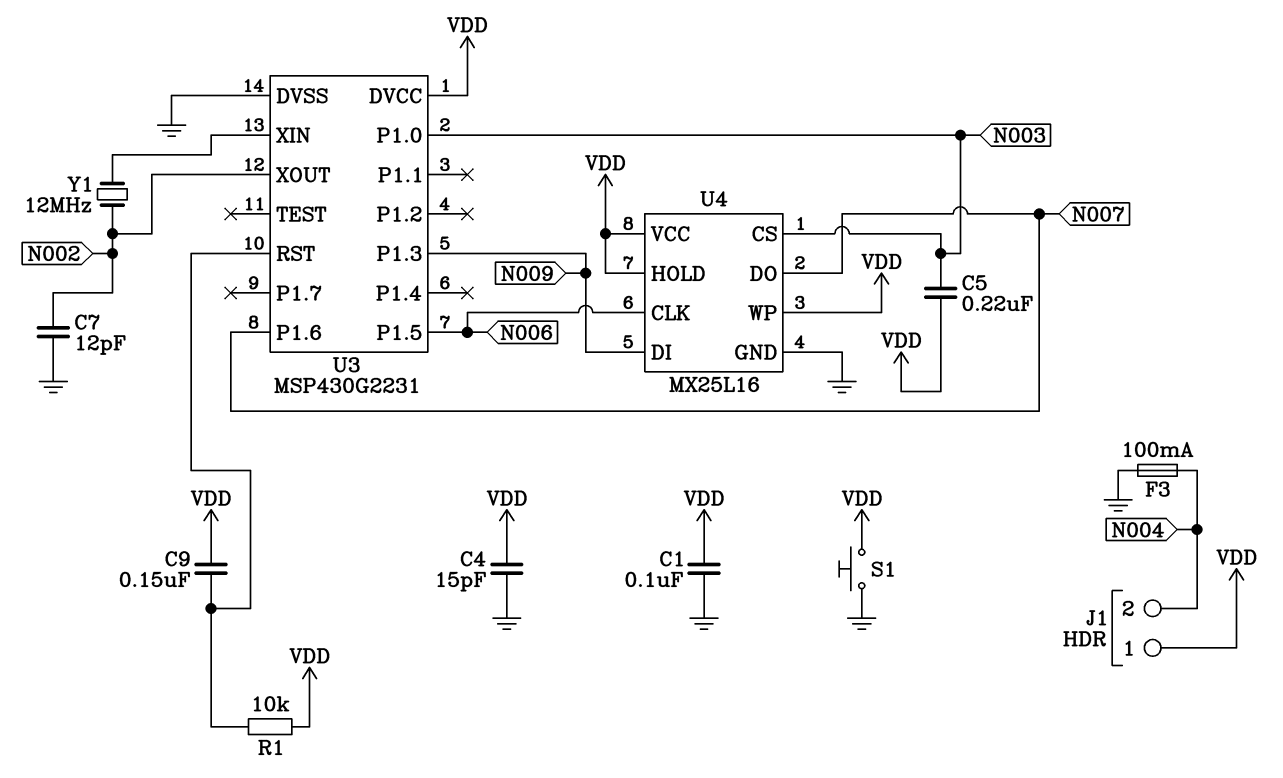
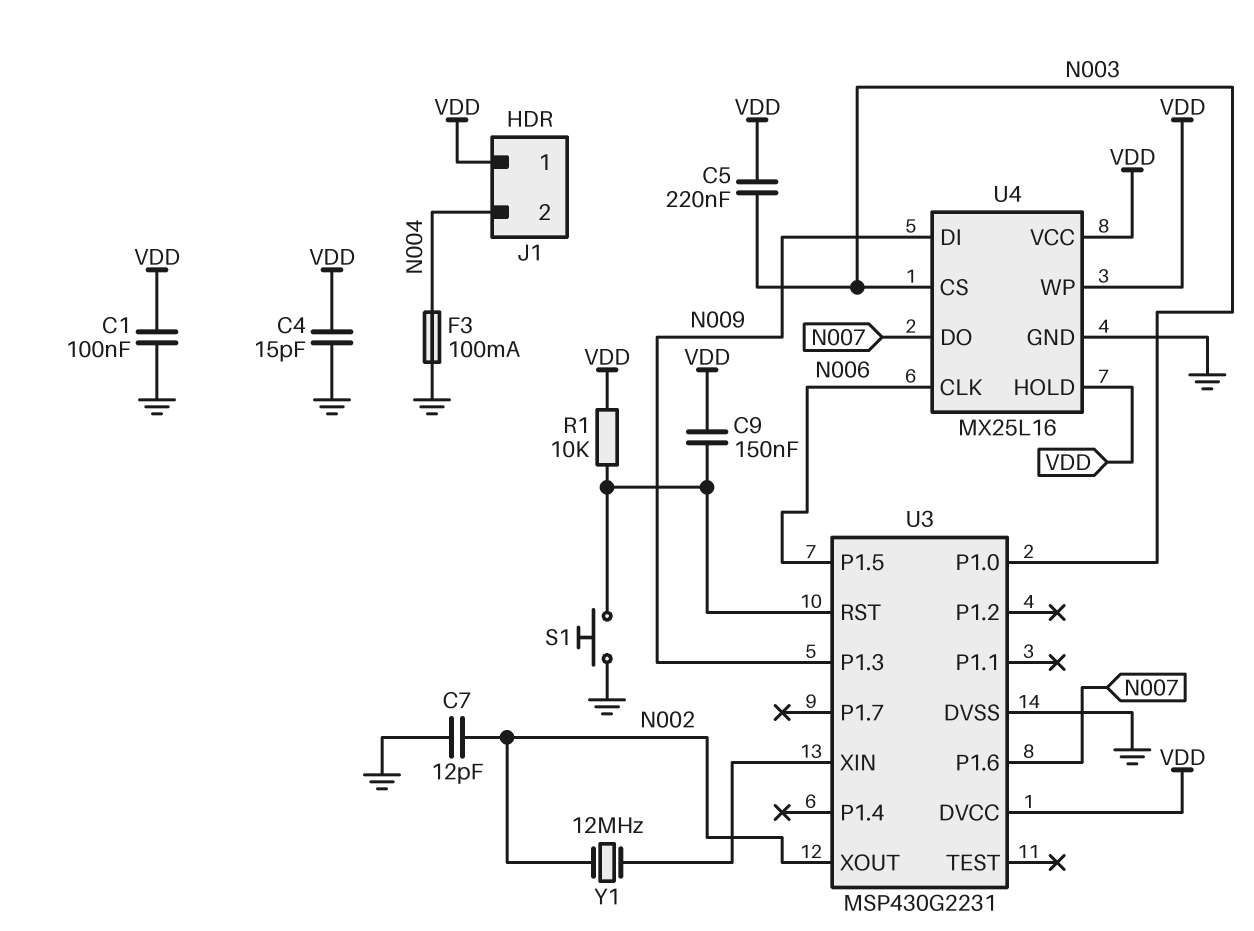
S1: button (GND, VDD) -> button (GND, U3/RST)

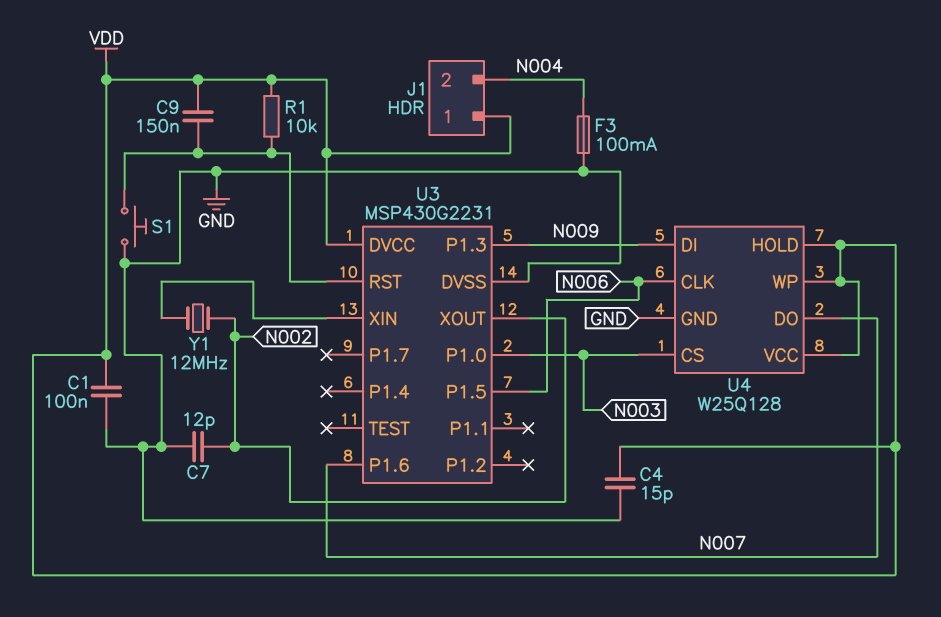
C5: 220nF (N003, VDD) -> none
U4: MX25L16 -> W25Q128

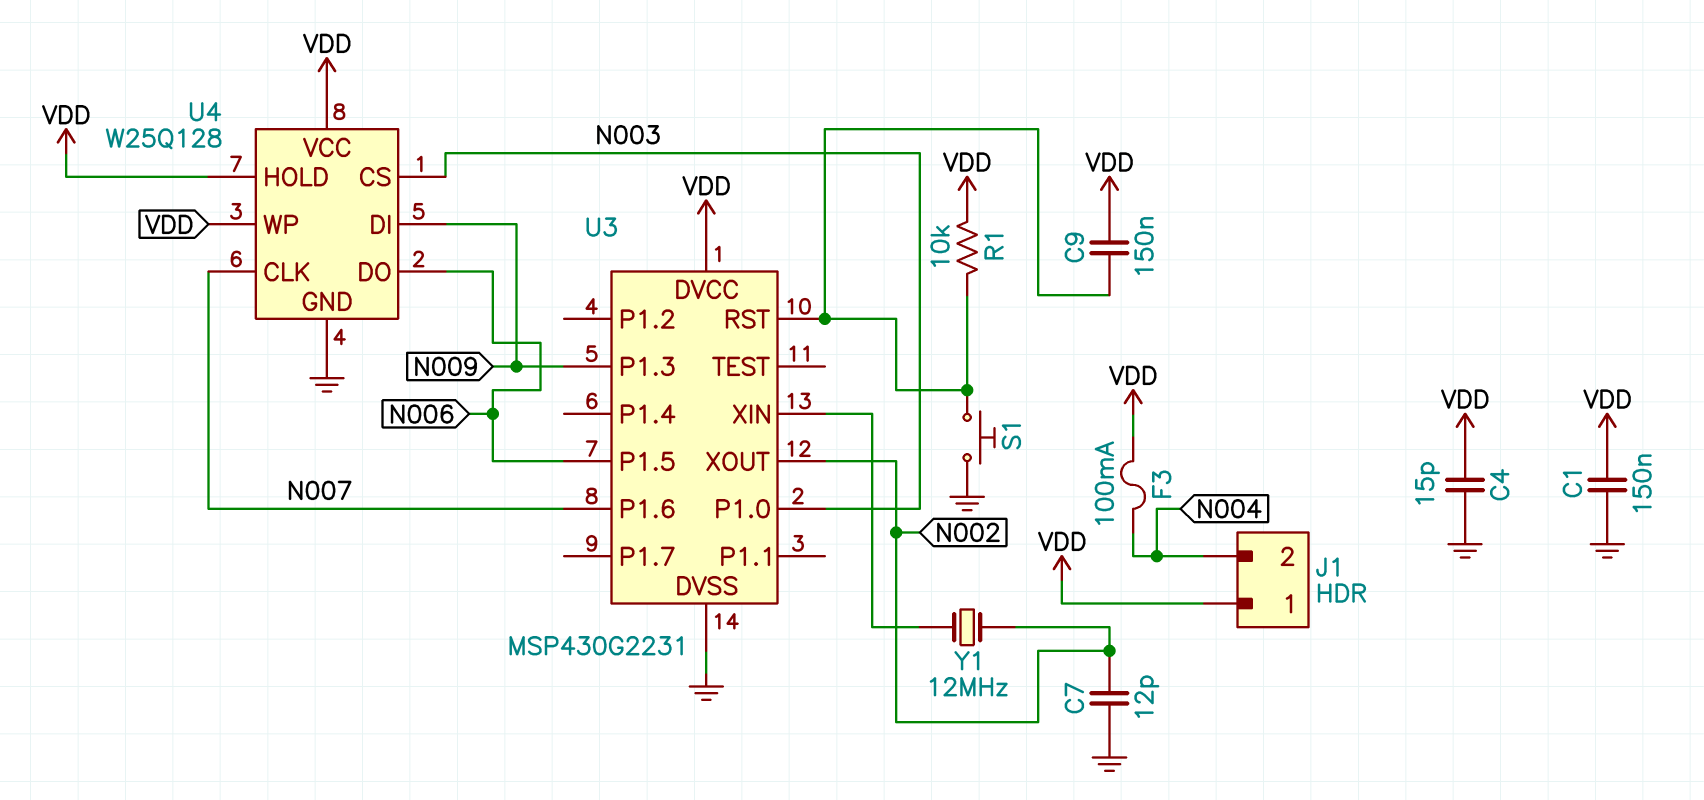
C1: 100nF (GND, VDD) -> 150nF (GND, VDD)
F3: 100mA (GND, N004) -> 100mA (N004, VDD)
U4 pin CLK: N006 -> N007
U4 pin DO: N007 -> N006

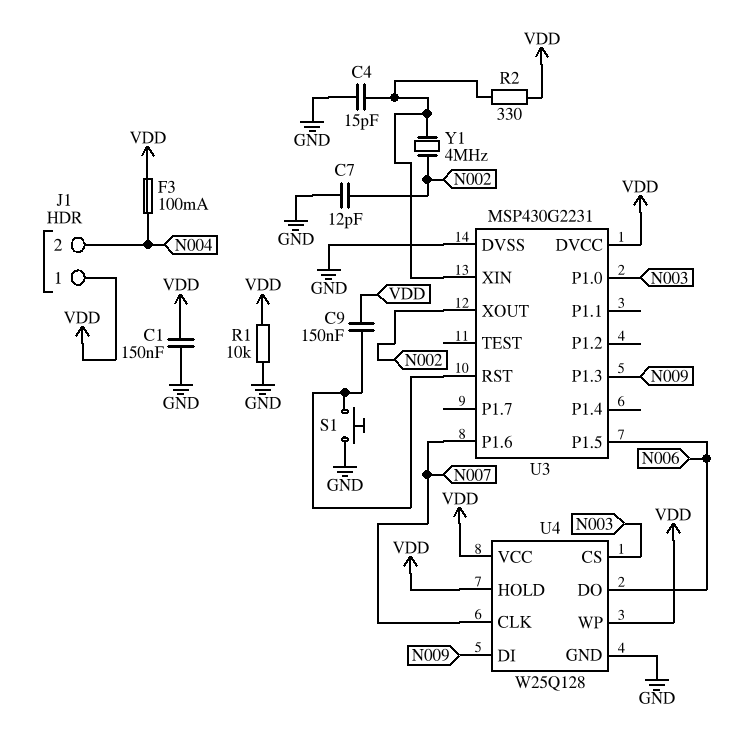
C4: 15pF (GND, VDD) -> 15pF (GND, U3/XIN)
R1: 10k (U3/RST, VDD) -> 10k (GND, VDD)
R2: none -> 330 (U3/XIN, VDD)
Y1: 12MHz (N002, U3/XIN) -> 4MHz (N002, U3/XIN)

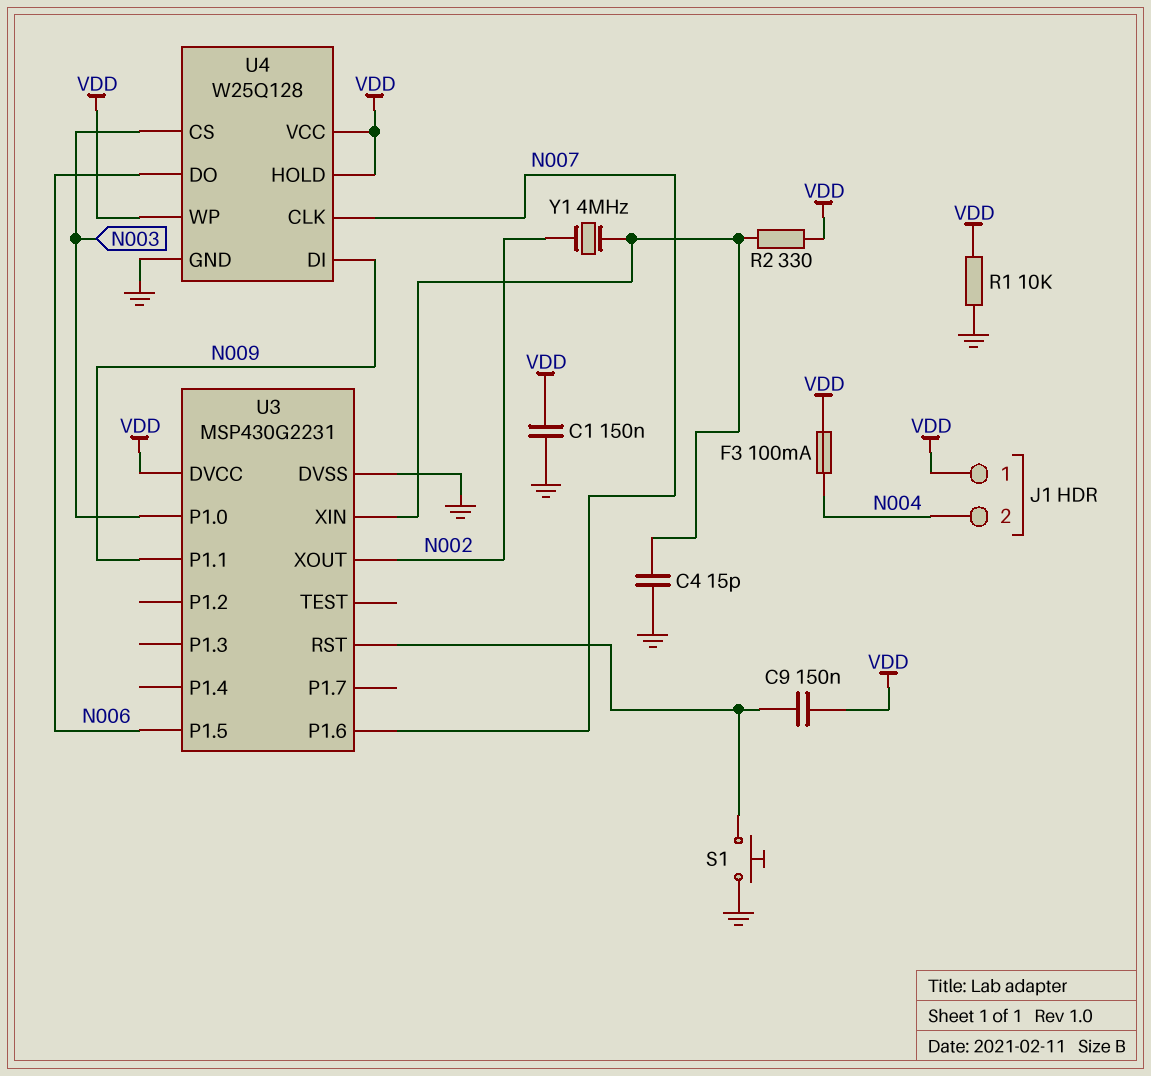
C7: 12pF (GND, N002) -> none
U3 pin P1.1: none -> N009
U3 pin P1.3: N009 -> none

